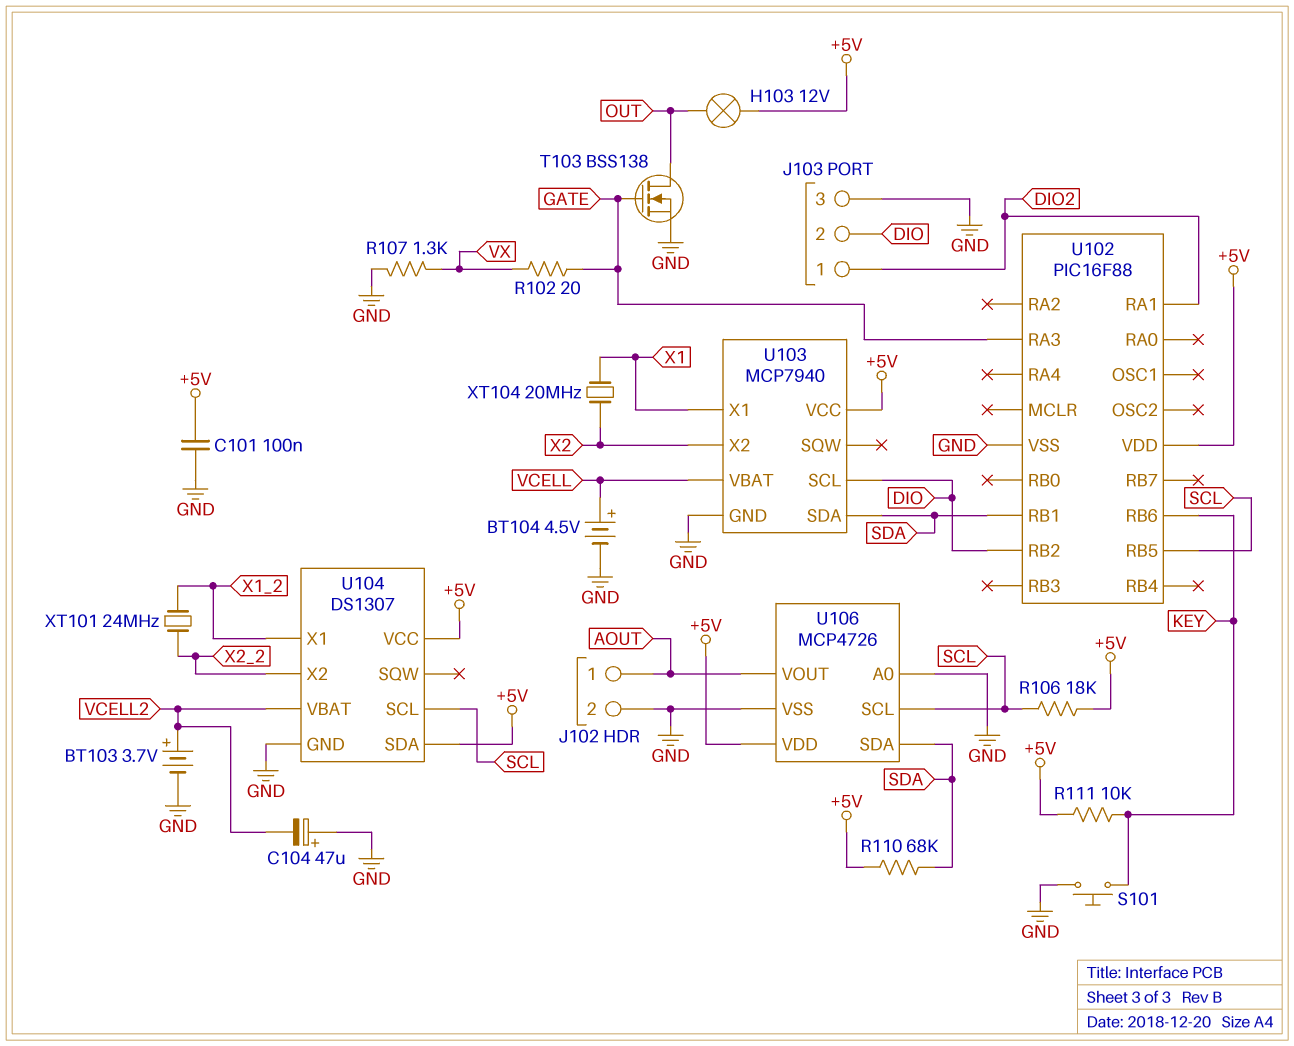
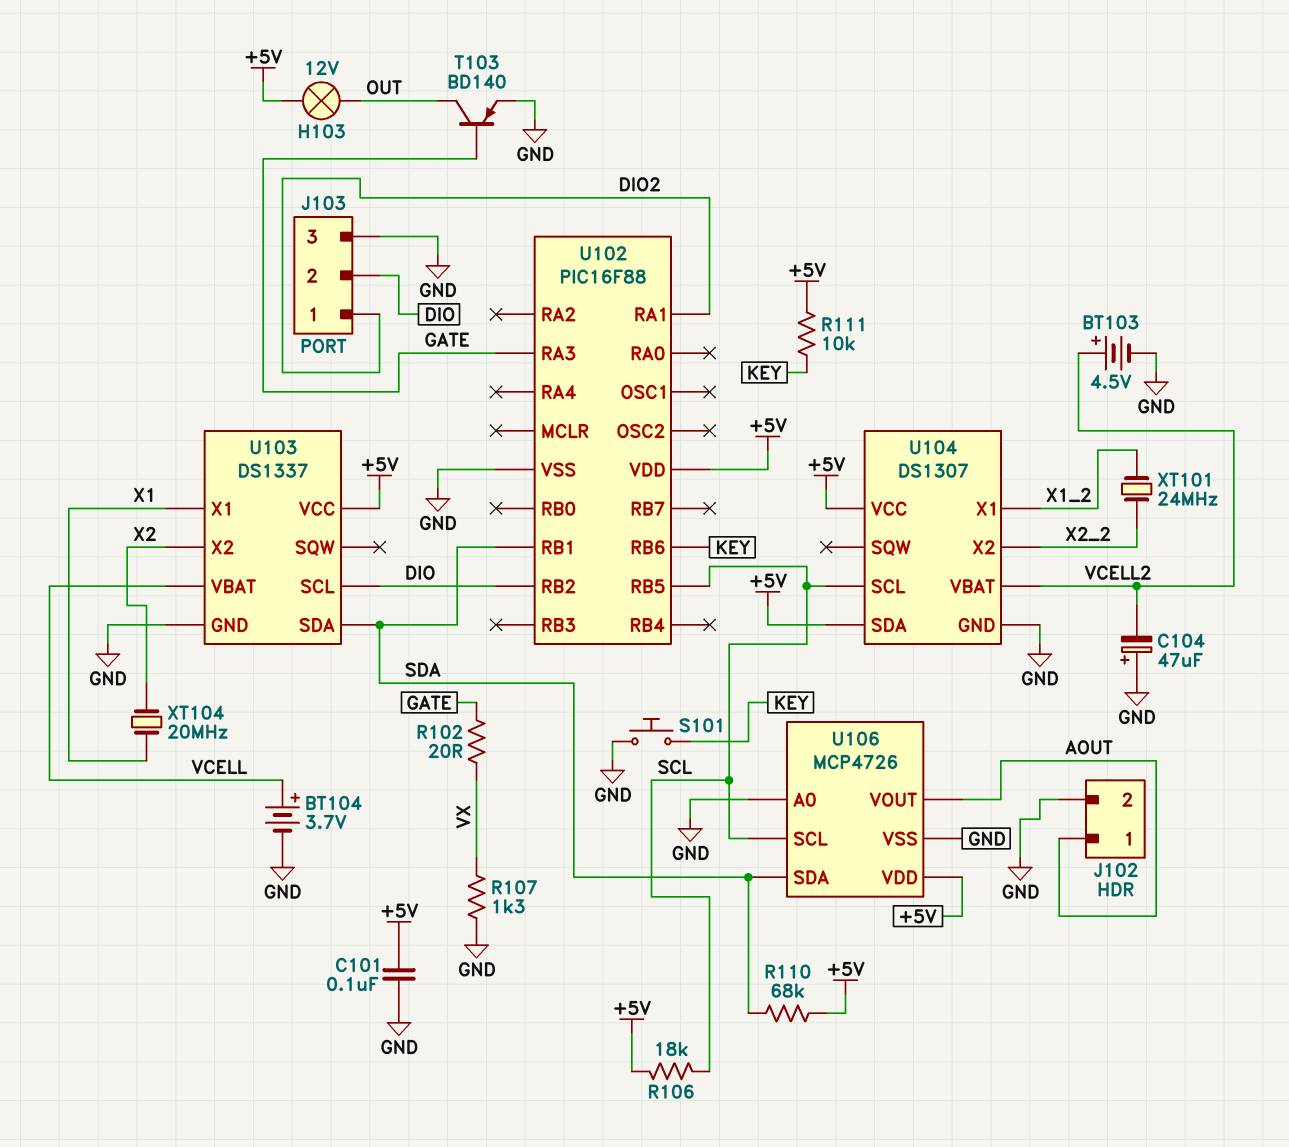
BT103: 3.7V (plus VCELL2, minus GND) -> 4.5V (plus VCELL2, minus GND)
BT104: 4.5V (plus VCELL, minus GND) -> 3.7V (plus VCELL, minus GND)
T103: NMOS BSS138 (G GATE, D OUT, S GND) -> PNP BD140 (B GATE, C OUT, E GND)
U103: MCP7940 -> DS1337

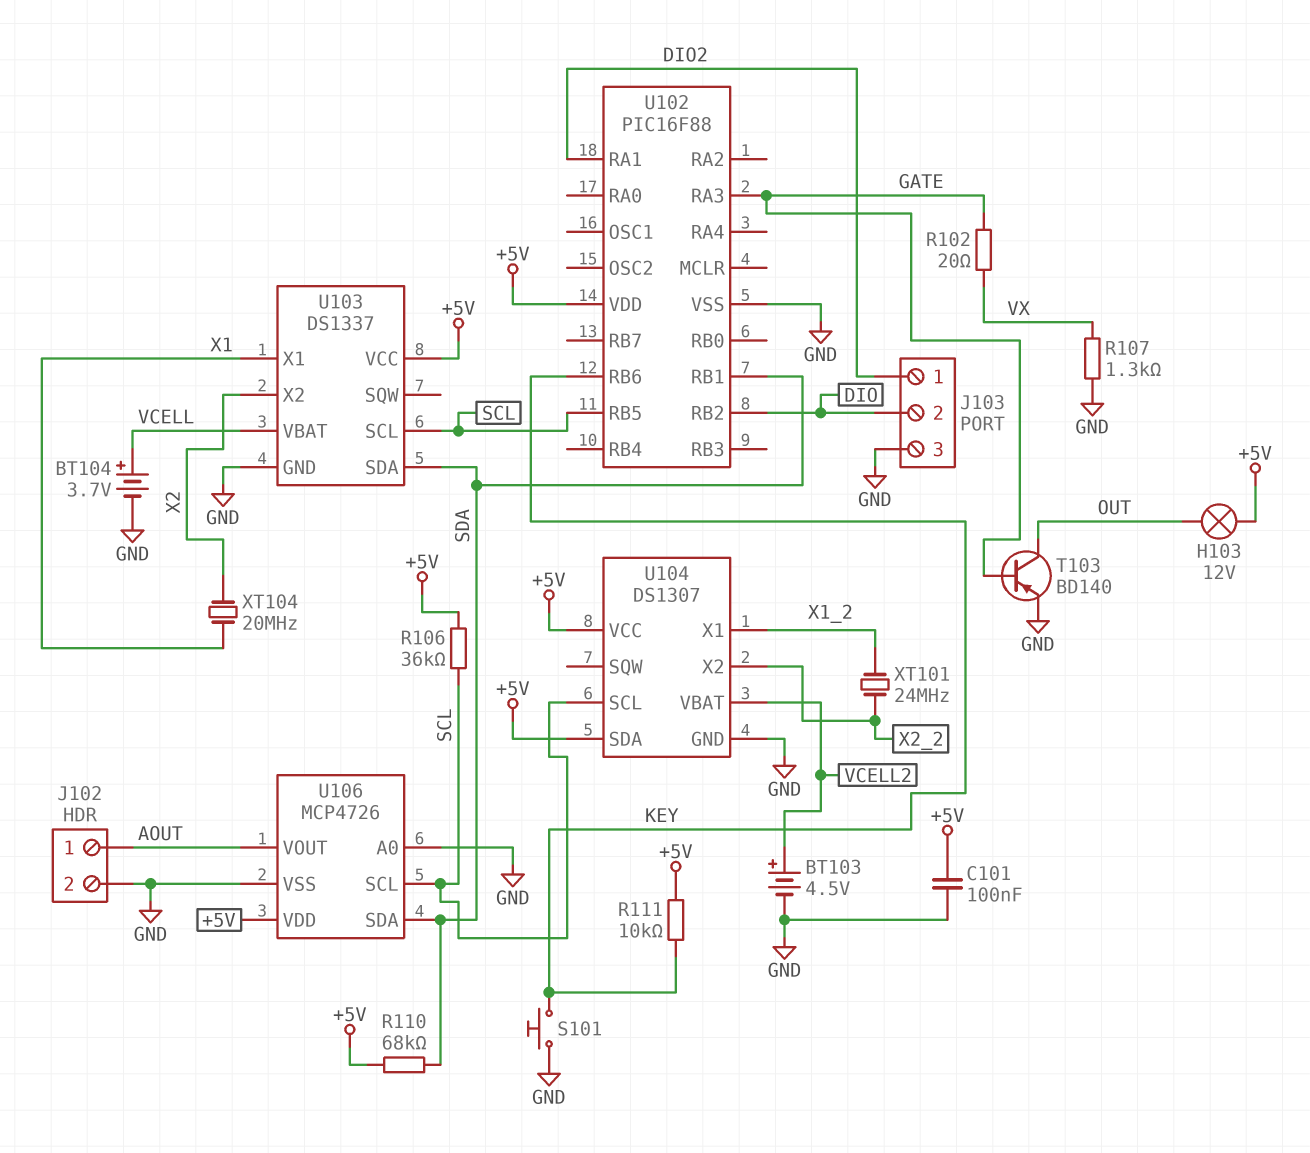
C104: 47uF (plus GND, minus VCELL2) -> none
R106: 18k (+5V, SCL) -> 36k (+5V, SCL)
U103 pin SCL: DIO -> SCL

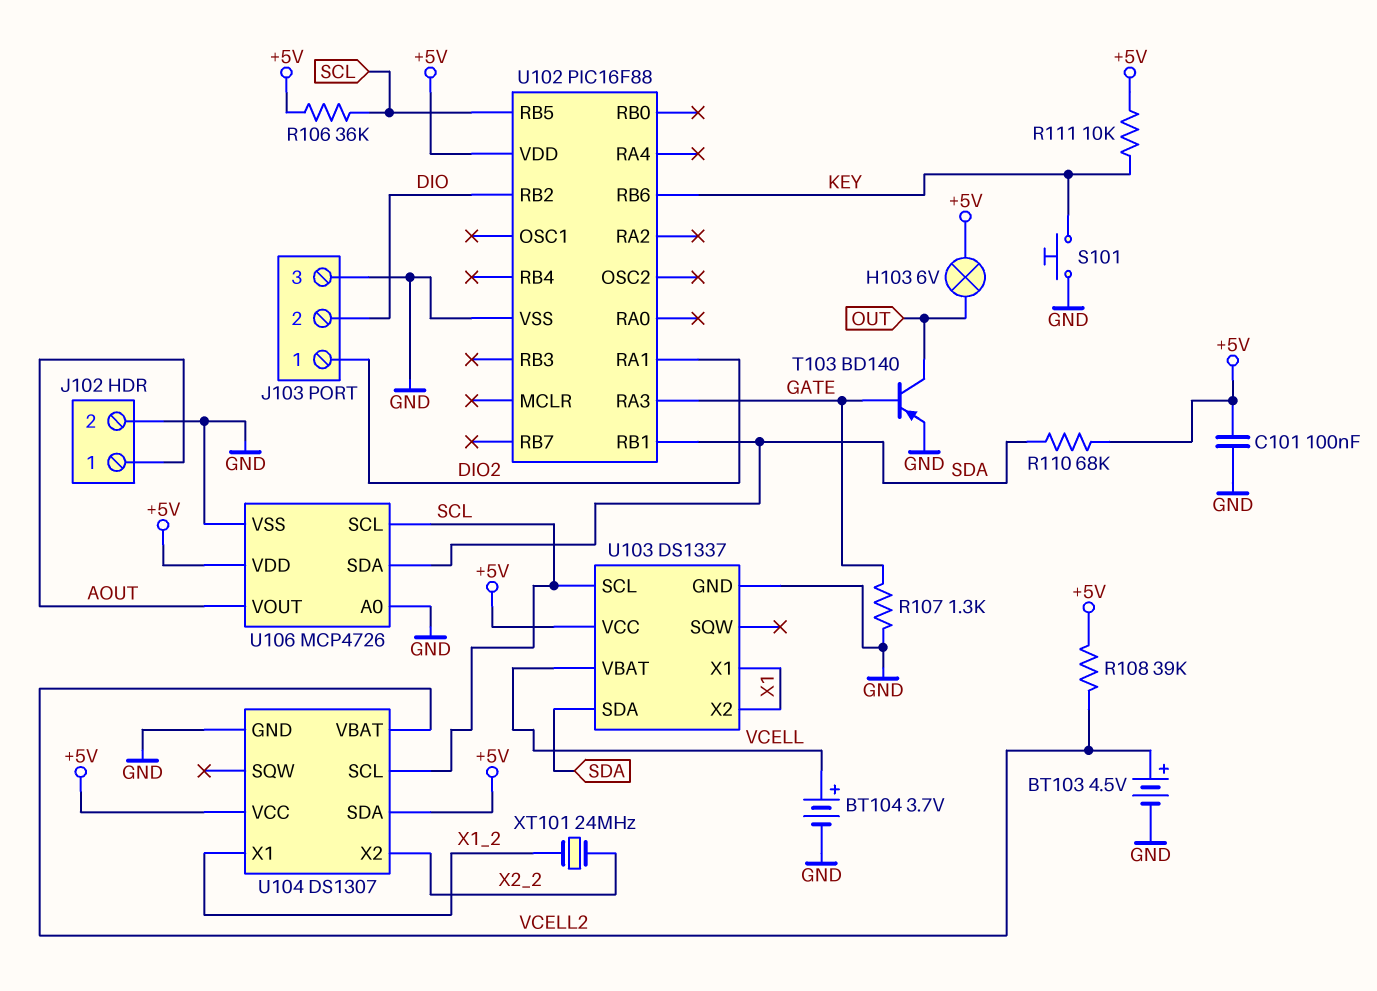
H103: lamp 12V (+5V, OUT) -> lamp 6V (+5V, OUT)
R102: 20 (GATE, VX) -> none
R107: 1.3k (GND, VX) -> 1.3k (GATE, GND)
R108: none -> 39k (+5V, VCELL2)
U103 pin X2: X2 -> X1
XT104: 20MHz (X1, X2) -> none

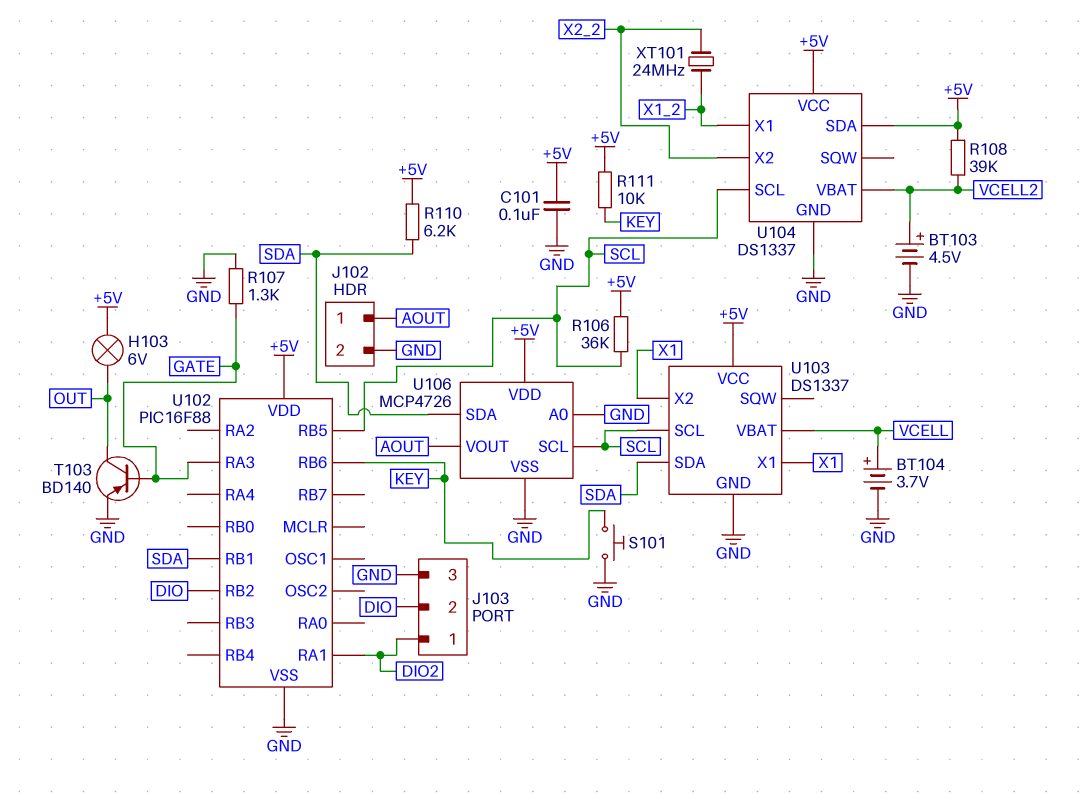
R110: 68k (+5V, SDA) -> 6.2k (+5V, SDA)
U104: DS1307 -> DS1337

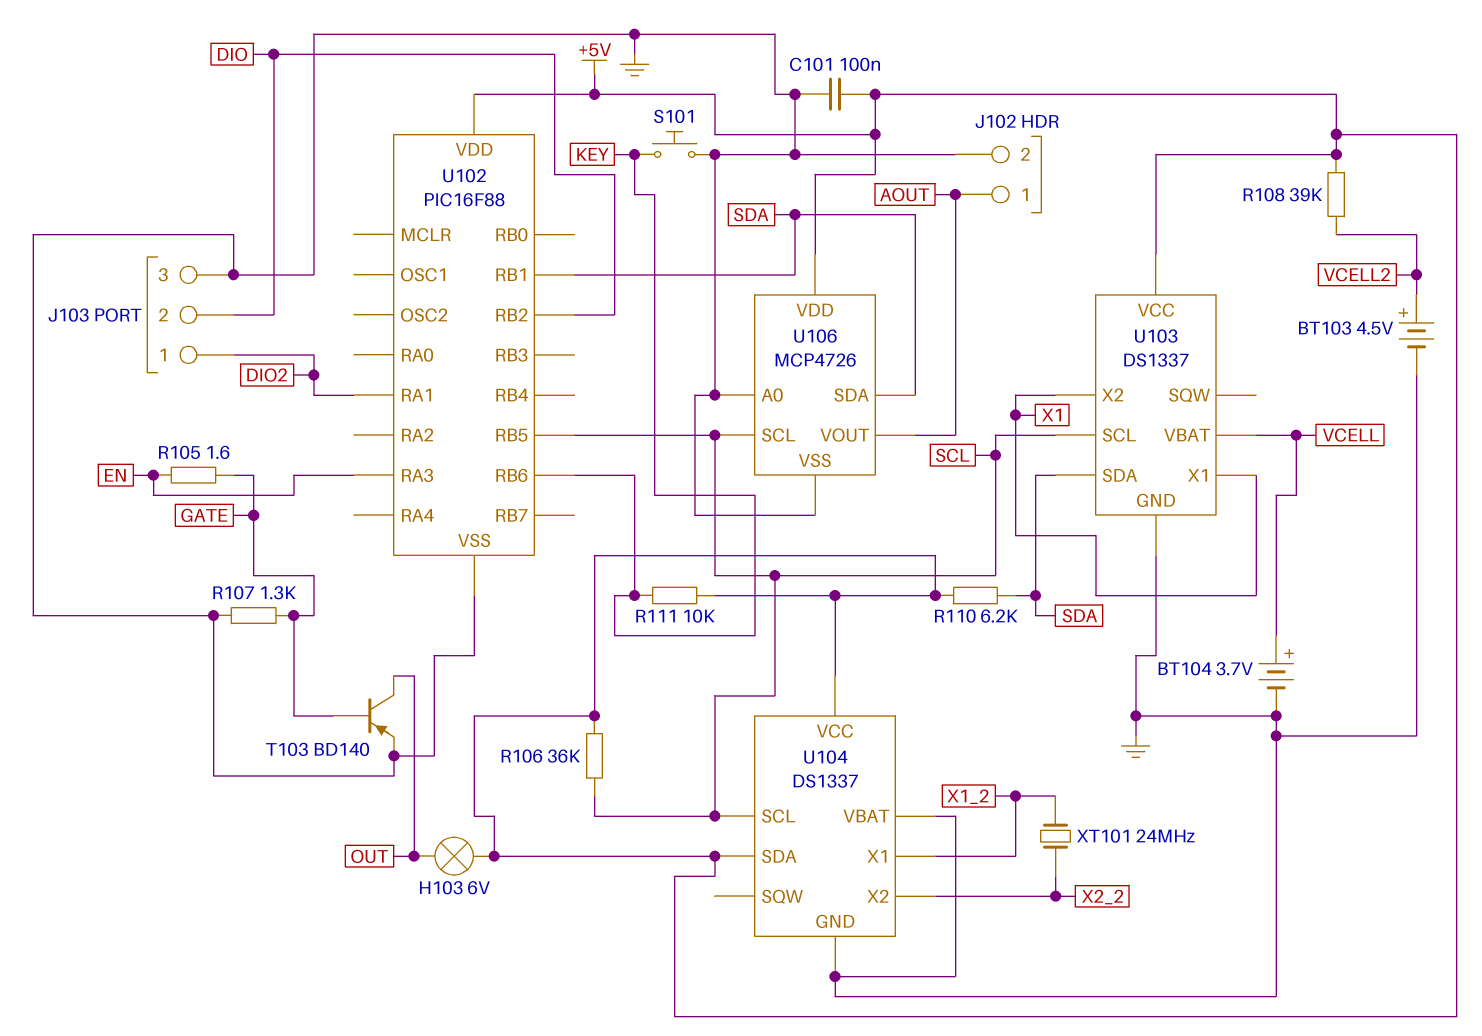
R105: none -> 1.6 (EN, GATE)
U102 pin RA3: GATE -> EN
U104 pin VBAT: VCELL2 -> GND

